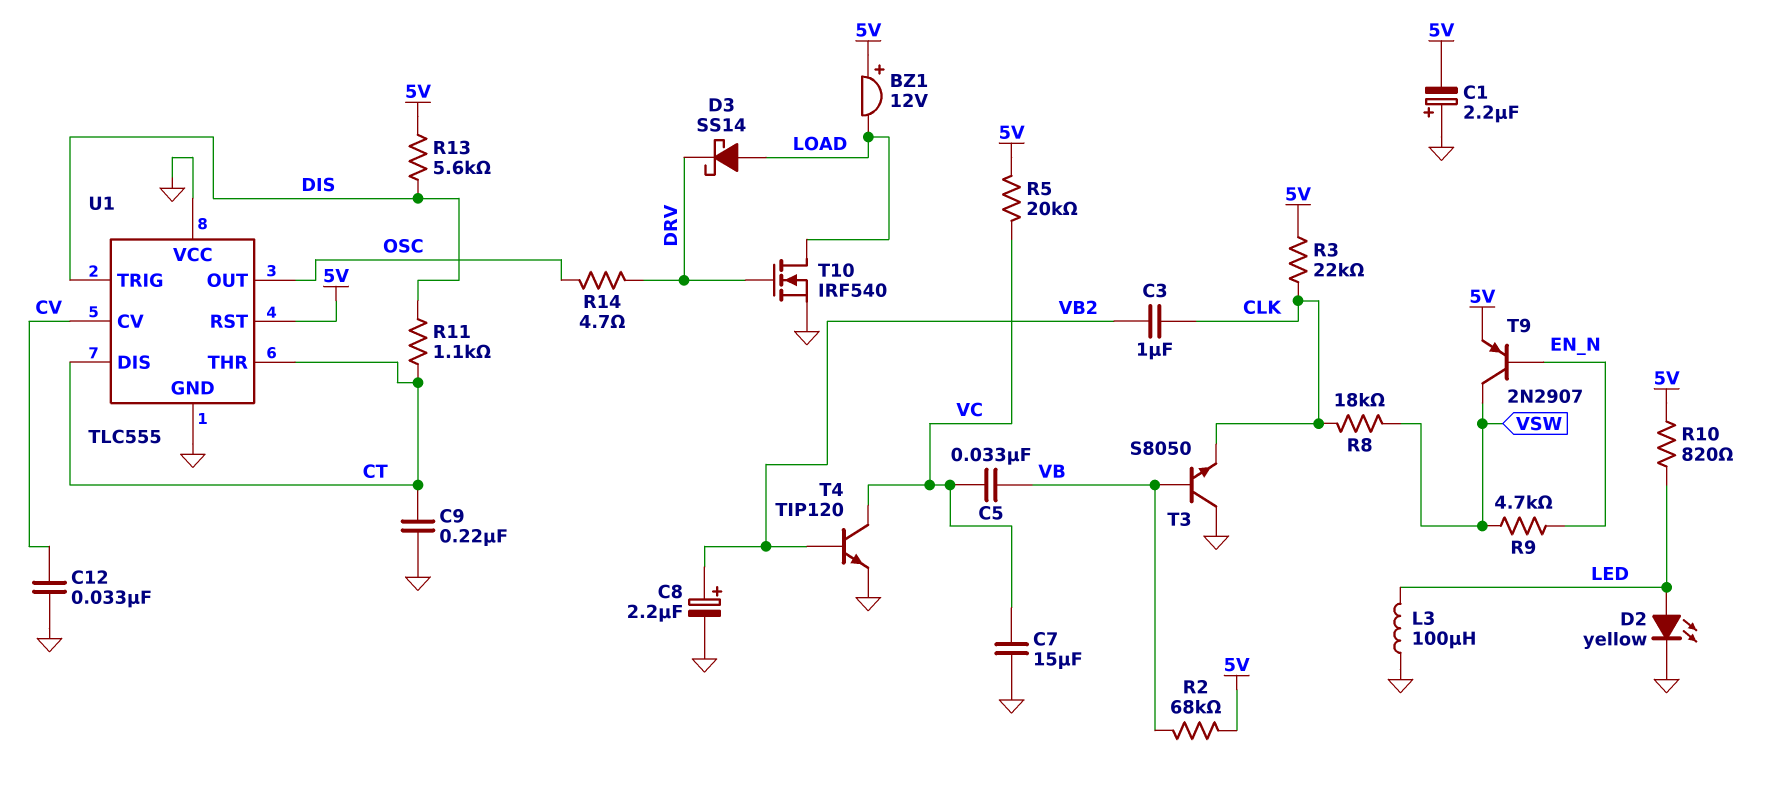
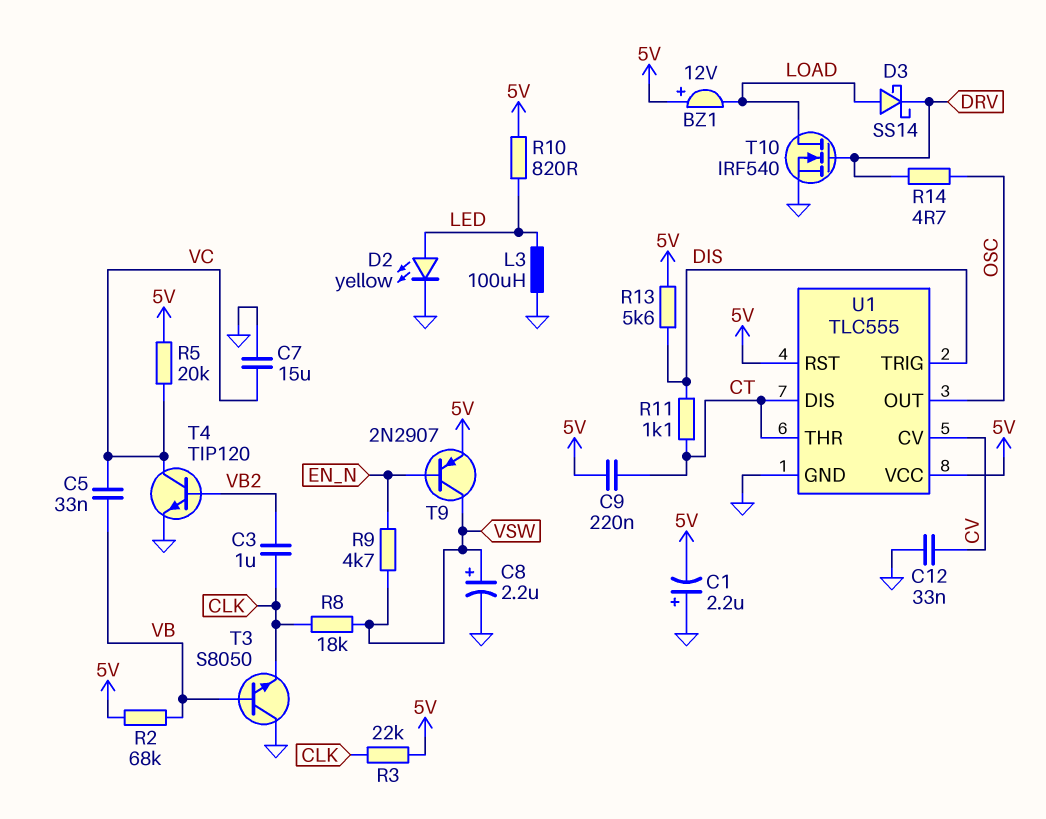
C8: 2.2uF (plus VB2, minus GND) -> 2.2uF (plus VSW, minus GND)
C9: 220nF (CT, GND) -> 220nF (5V, CT)
U1 pin VCC: GND -> 5V

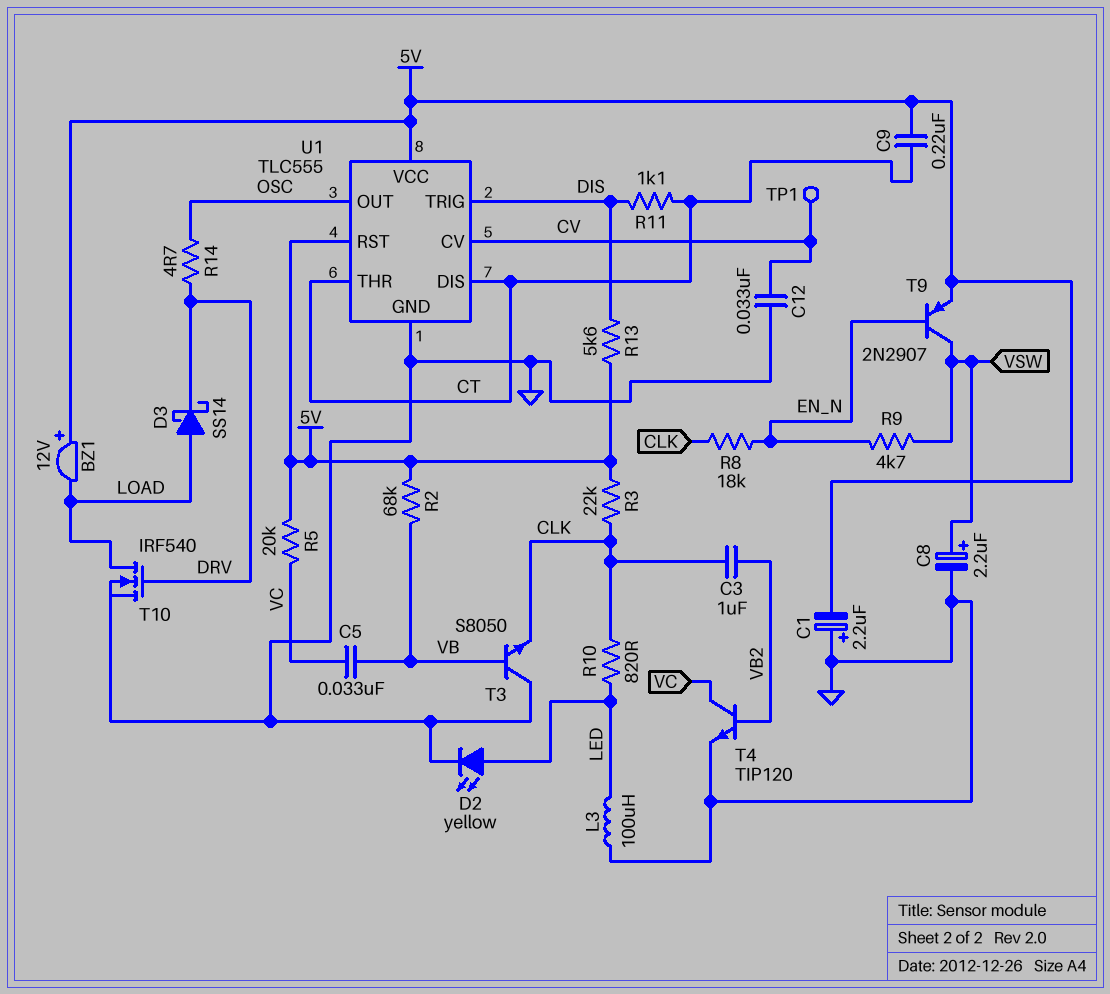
C7: 15uF (GND, VC) -> none
R8: 18k (CLK, VSW) -> 18k (CLK, EN_N)
R10: 820 (5V, LED) -> 820 (CLK, LED)
TP1: none -> test point (CV)

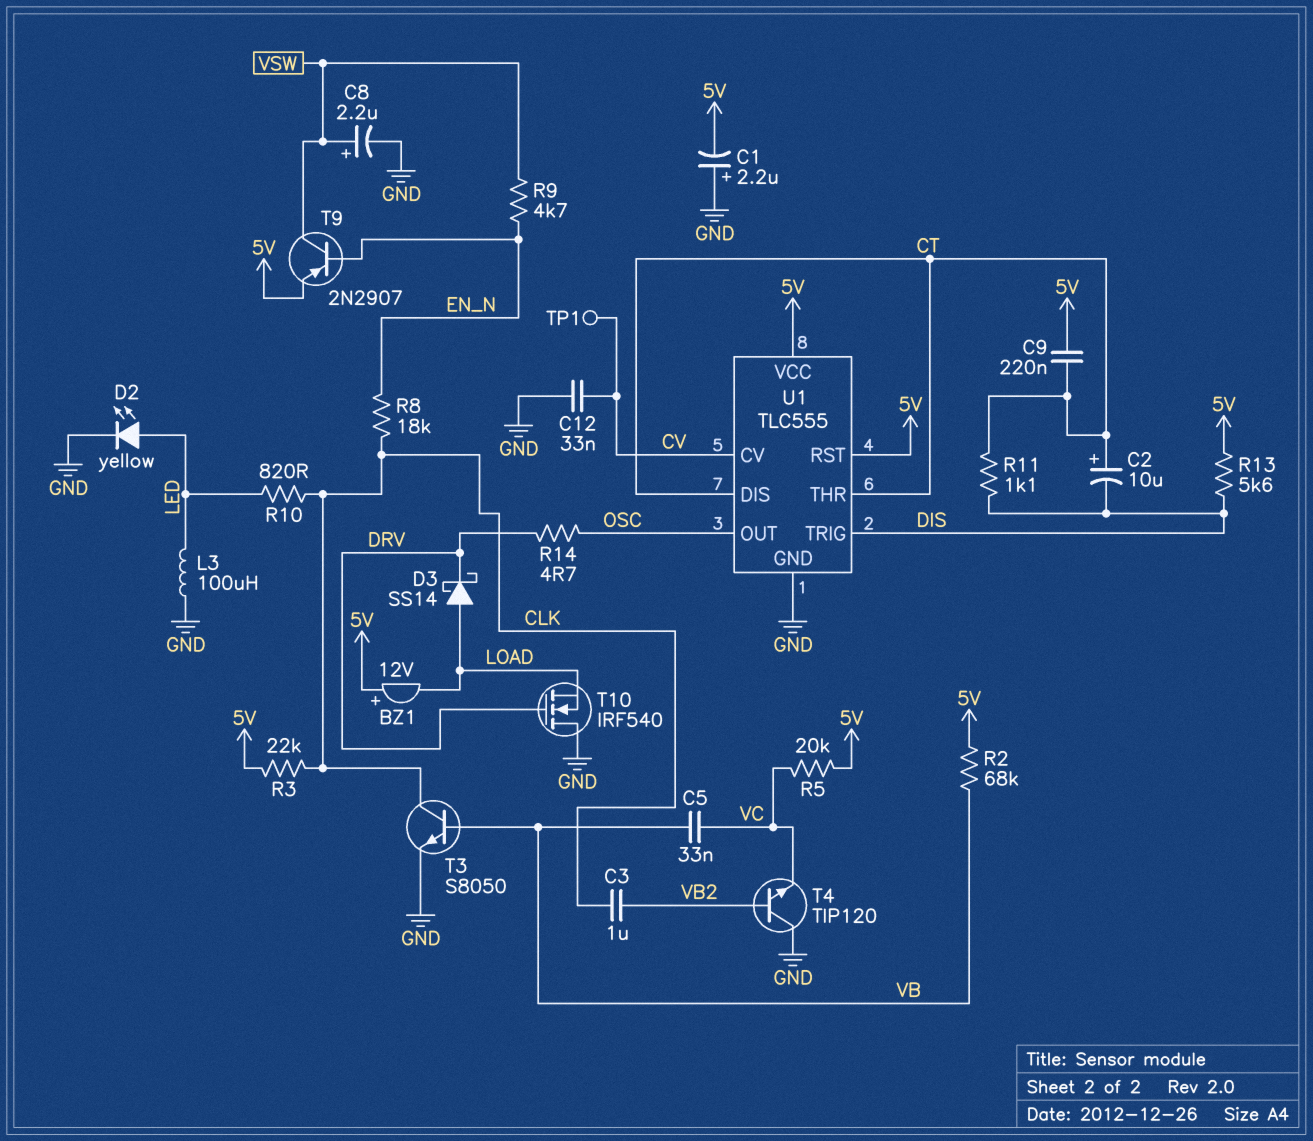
C2: none -> 10uF (plus CT, minus DIS)
T3: NPN S8050 (B VB, C GND, E CLK) -> NPN S8050 (B VB, C CLK, E GND)
T4: NPN TIP120 (B VB2, C VC, E GND) -> NPN TIP120 (B VB2, C GND, E VC)
T10: NMOS IRF540 (G DRV, D LOAD, S GND) -> NMOS IRF540 (G DRV, D GND, S LOAD)

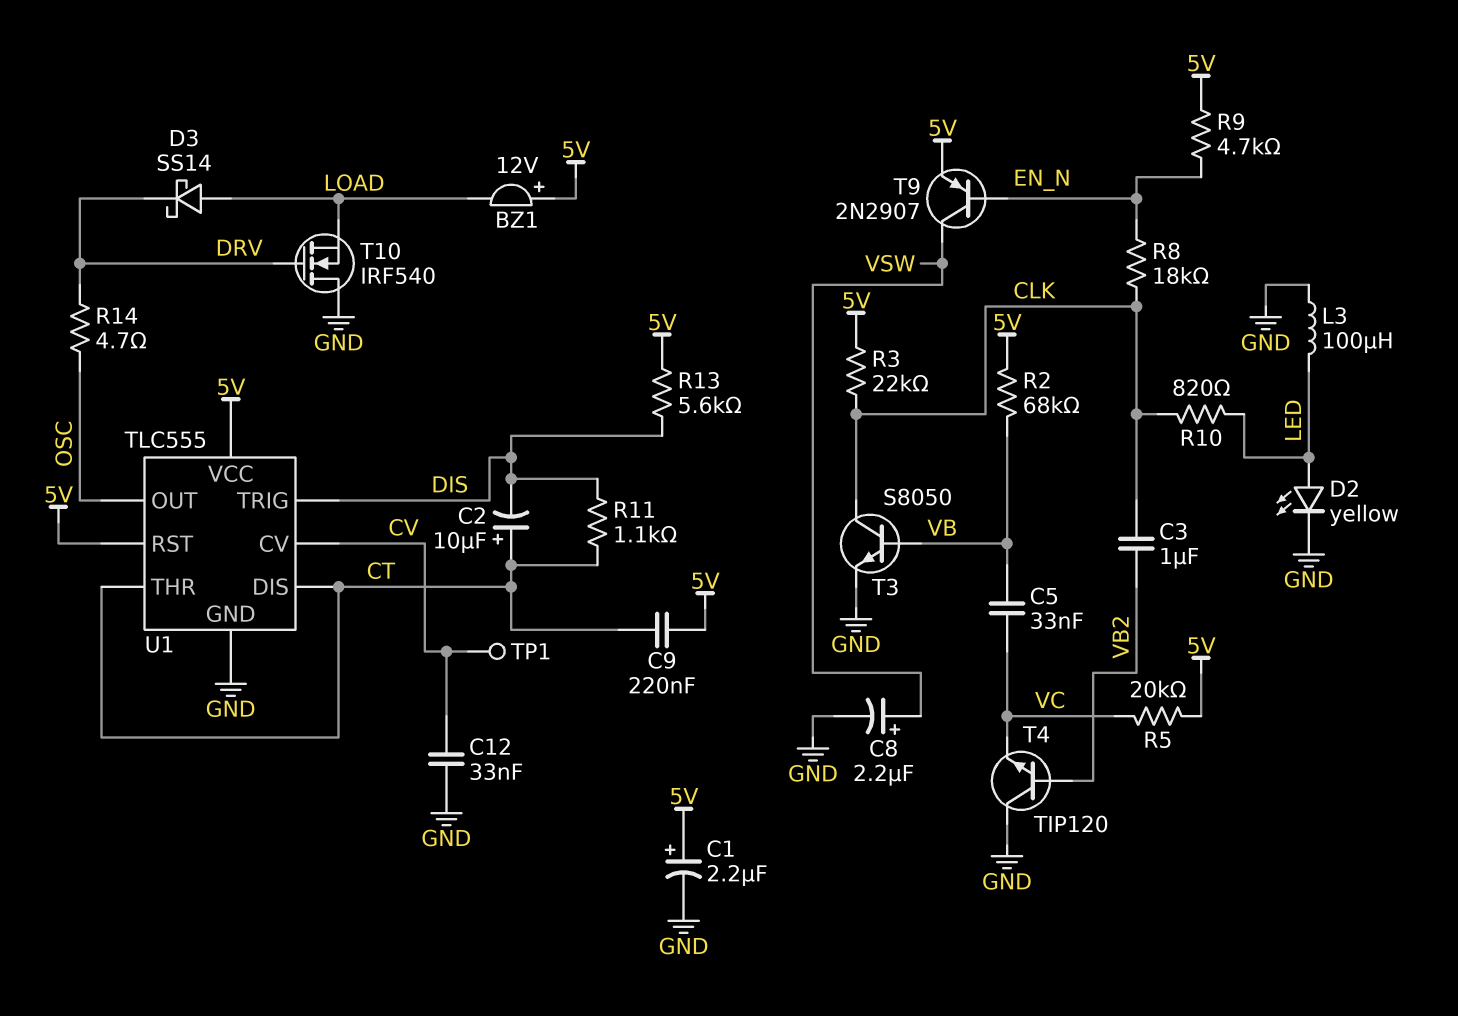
C1: 2.2uF (plus GND, minus 5V) -> 2.2uF (plus 5V, minus GND)
R9: 4.7k (EN_N, VSW) -> 4.7k (5V, EN_N)

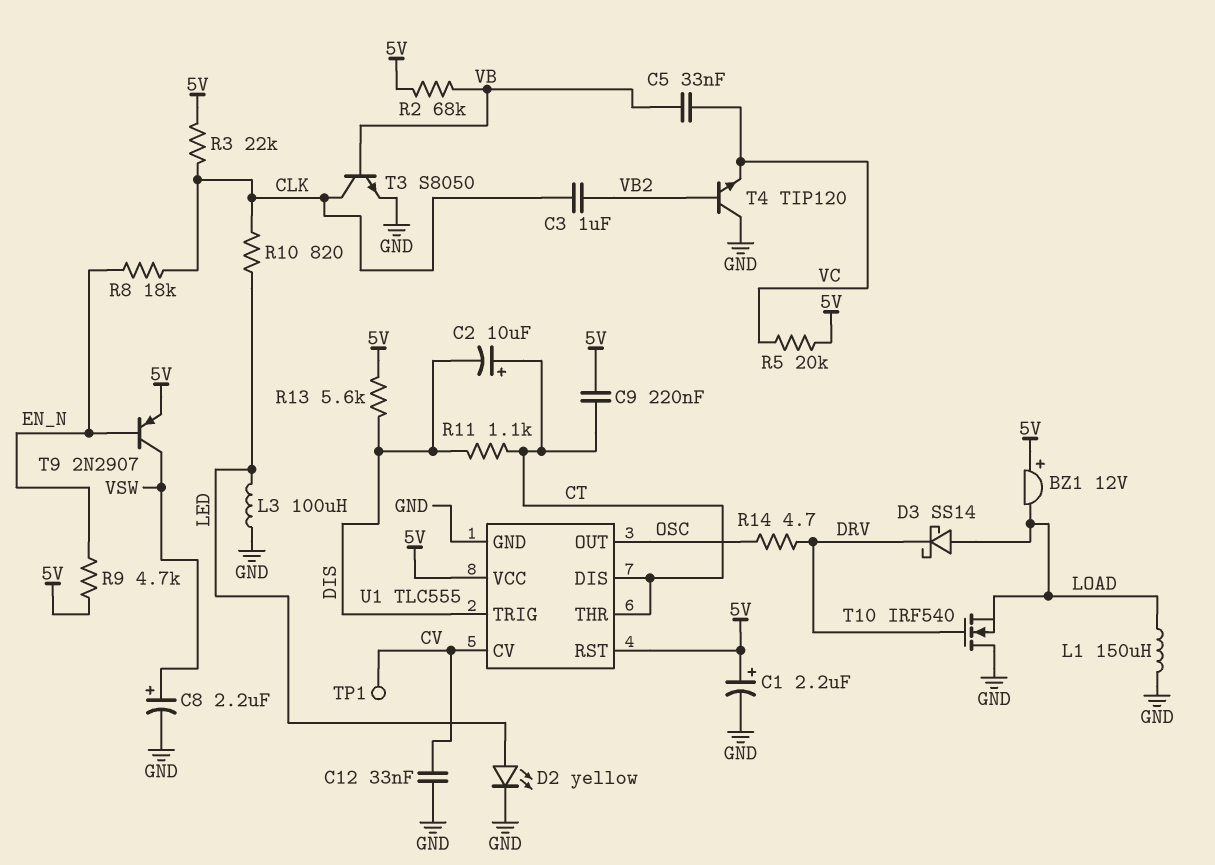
L1: none -> 150uH (GND, LOAD)

